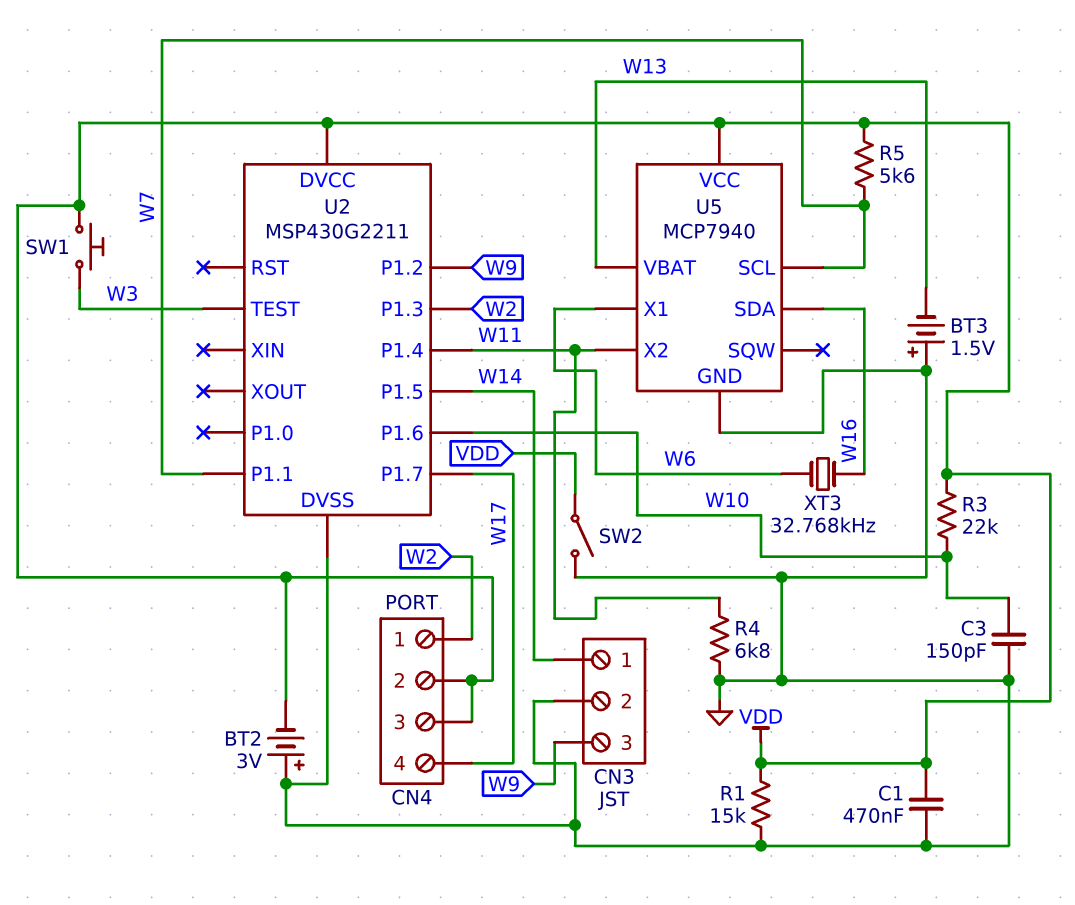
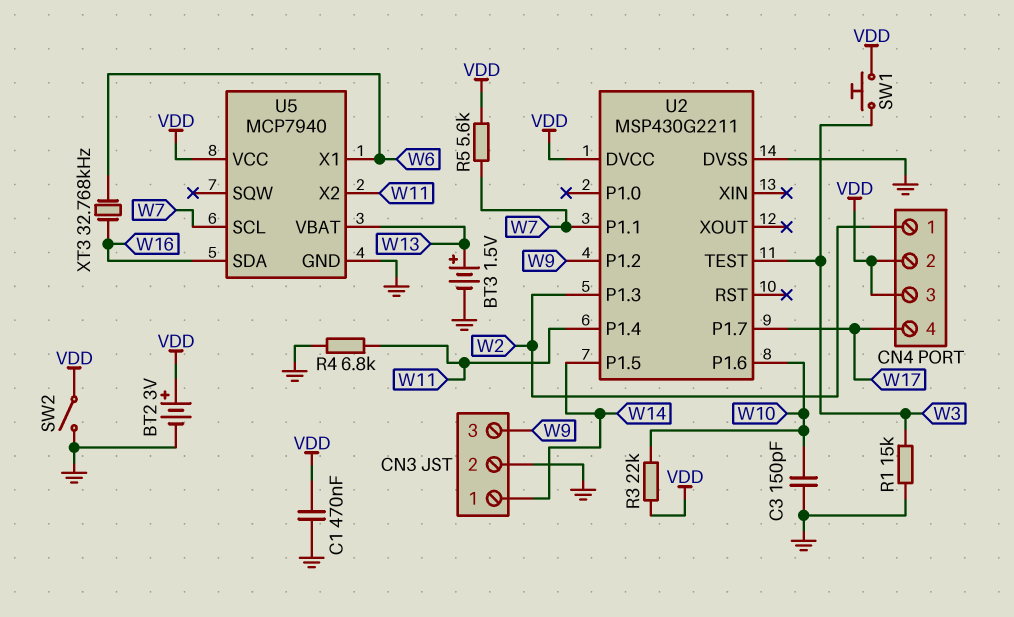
BT2: 3V (plus GND, minus VDD) -> 3V (plus VDD, minus GND)
BT3: 1.5V (plus GND, minus W13) -> 1.5V (plus W13, minus GND)
R1: 15k (GND, VDD) -> 15k (GND, W3)

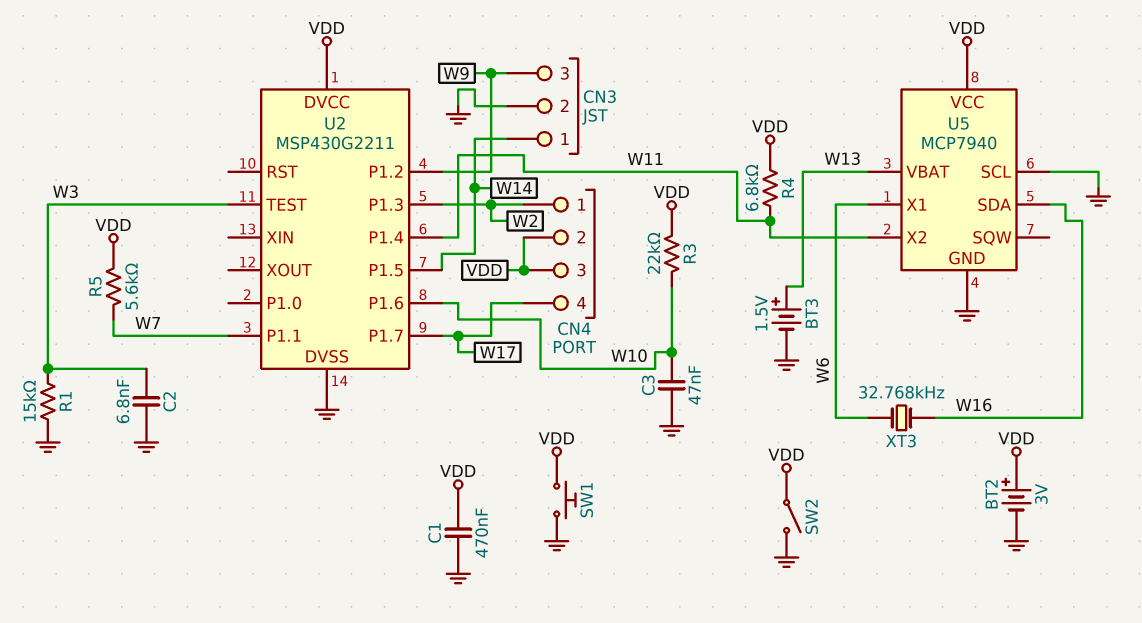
C2: none -> 6.8nF (GND, W3)
C3: 150pF (GND, W10) -> 47nF (GND, W10)
R4: 6.8k (GND, W11) -> 6.8k (VDD, W11)
SW1: button (VDD, W3) -> button (GND, VDD)
U5 pin SCL: W7 -> GND

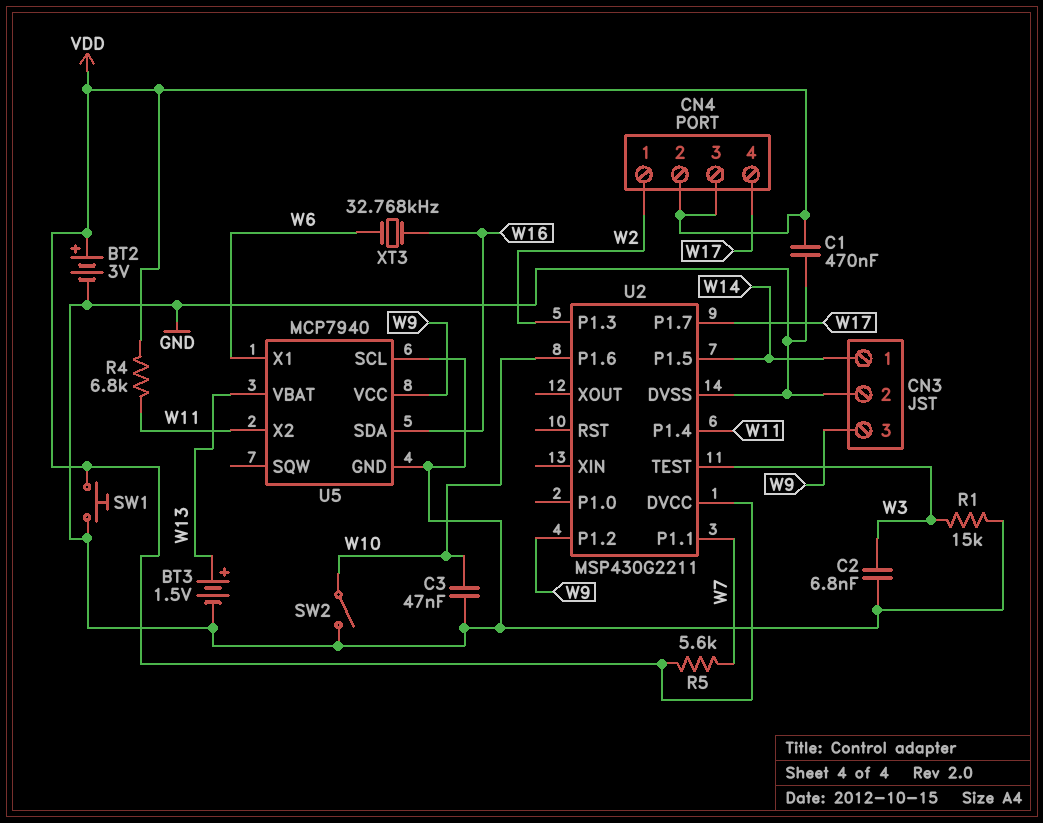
R3: 22k (VDD, W10) -> none
SW2: switch (GND, VDD) -> switch (GND, W10)
U5 pin VCC: VDD -> W9

